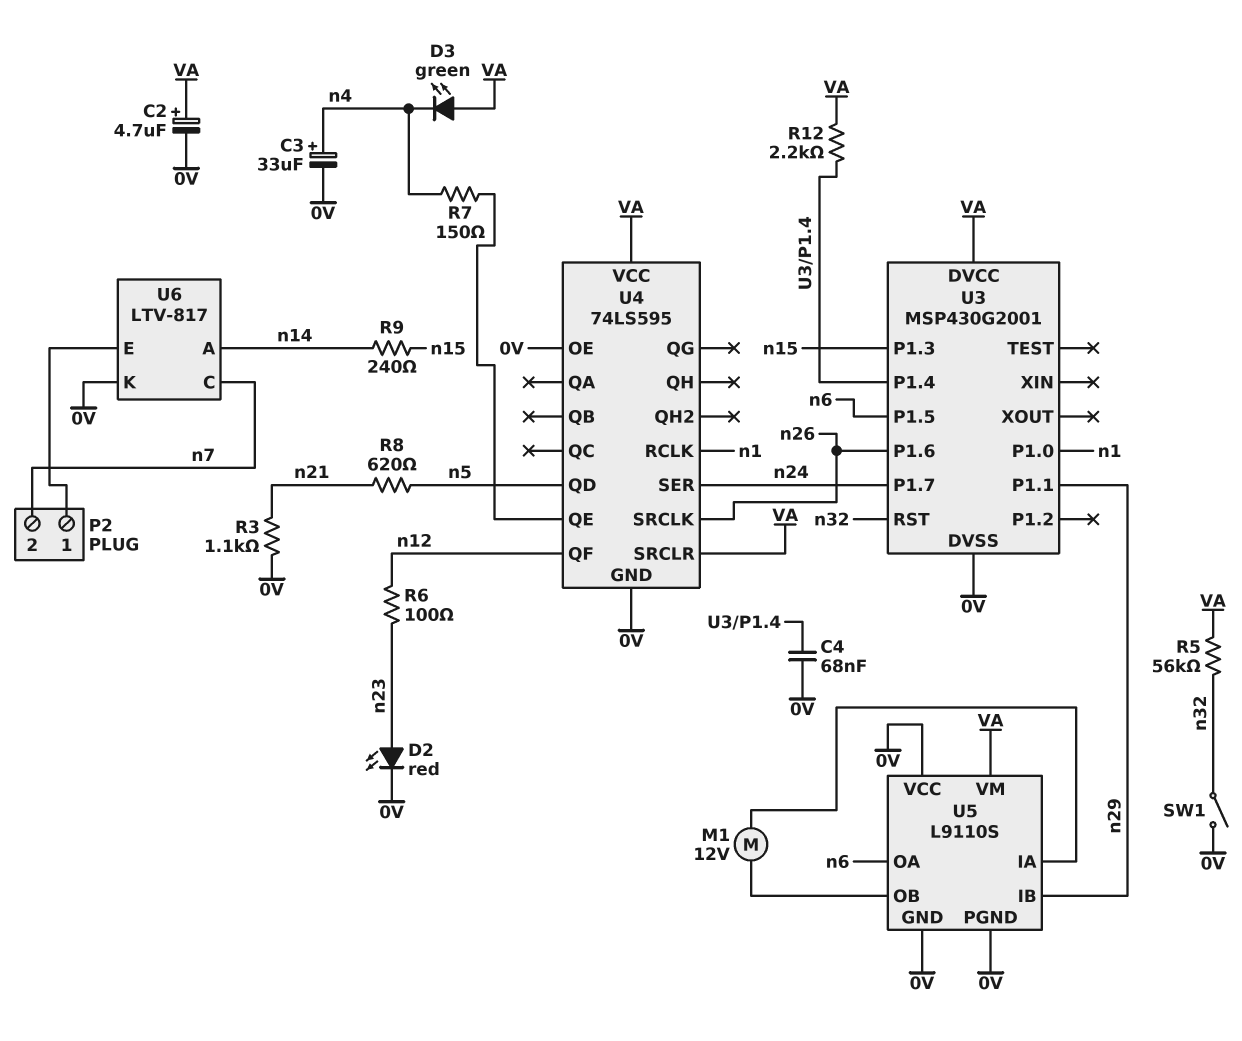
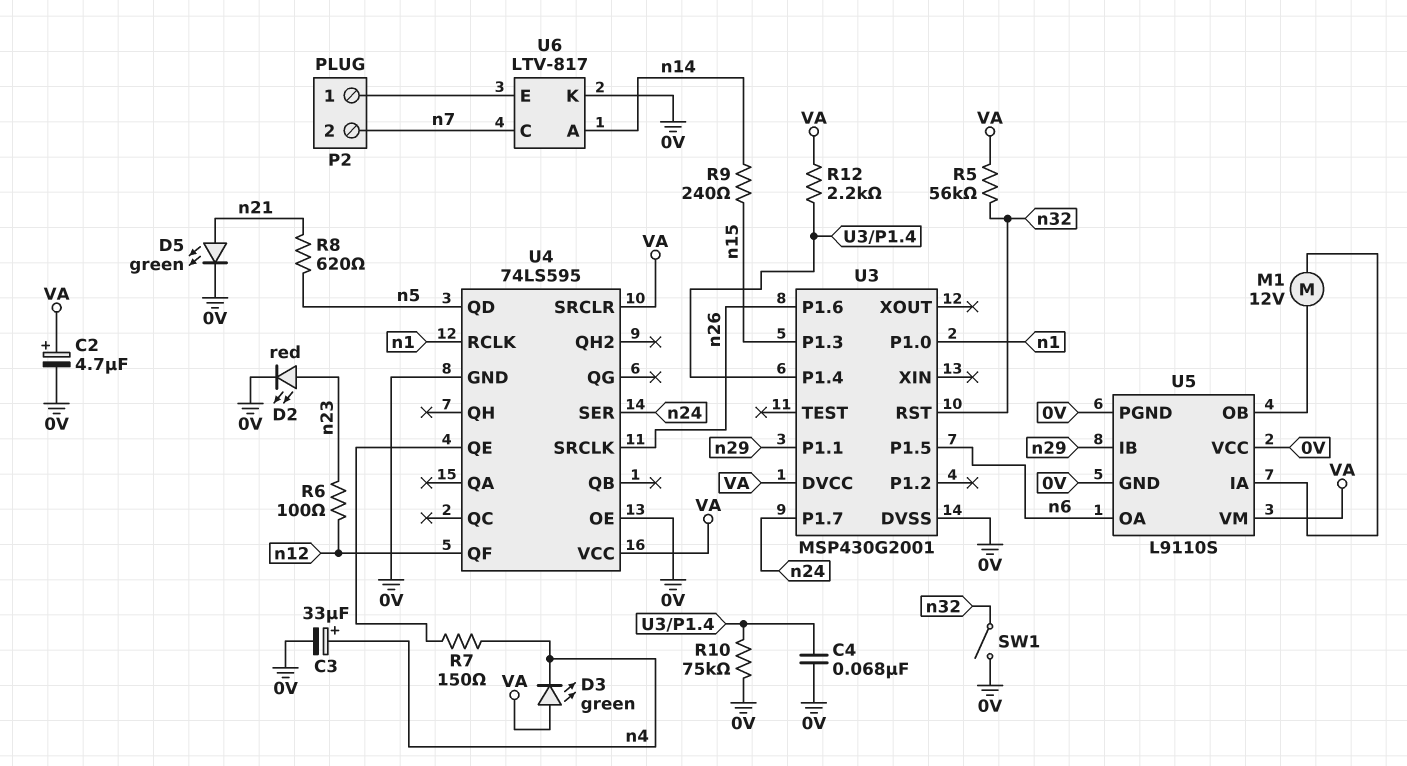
D5: none -> LED green (A n21, K 0V)
R3: 1.1k (0V, n21) -> none
R10: none -> 75k (0V, U3/P1.4)

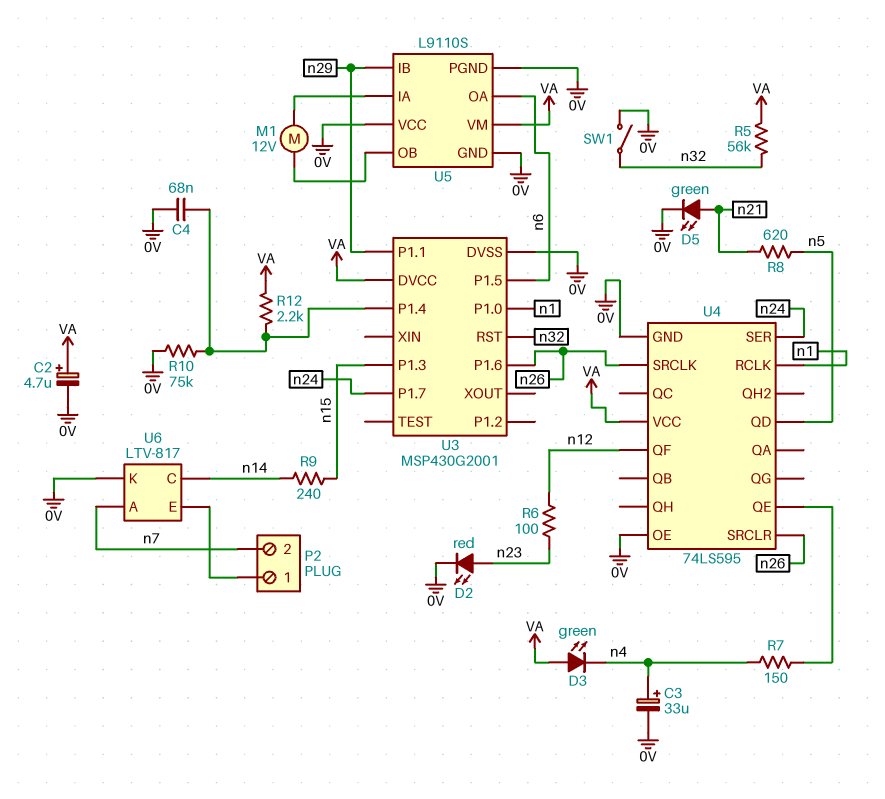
U4 pin SRCLR: VA -> n26
U6 pin A: n14 -> n7
U6 pin C: n7 -> n14

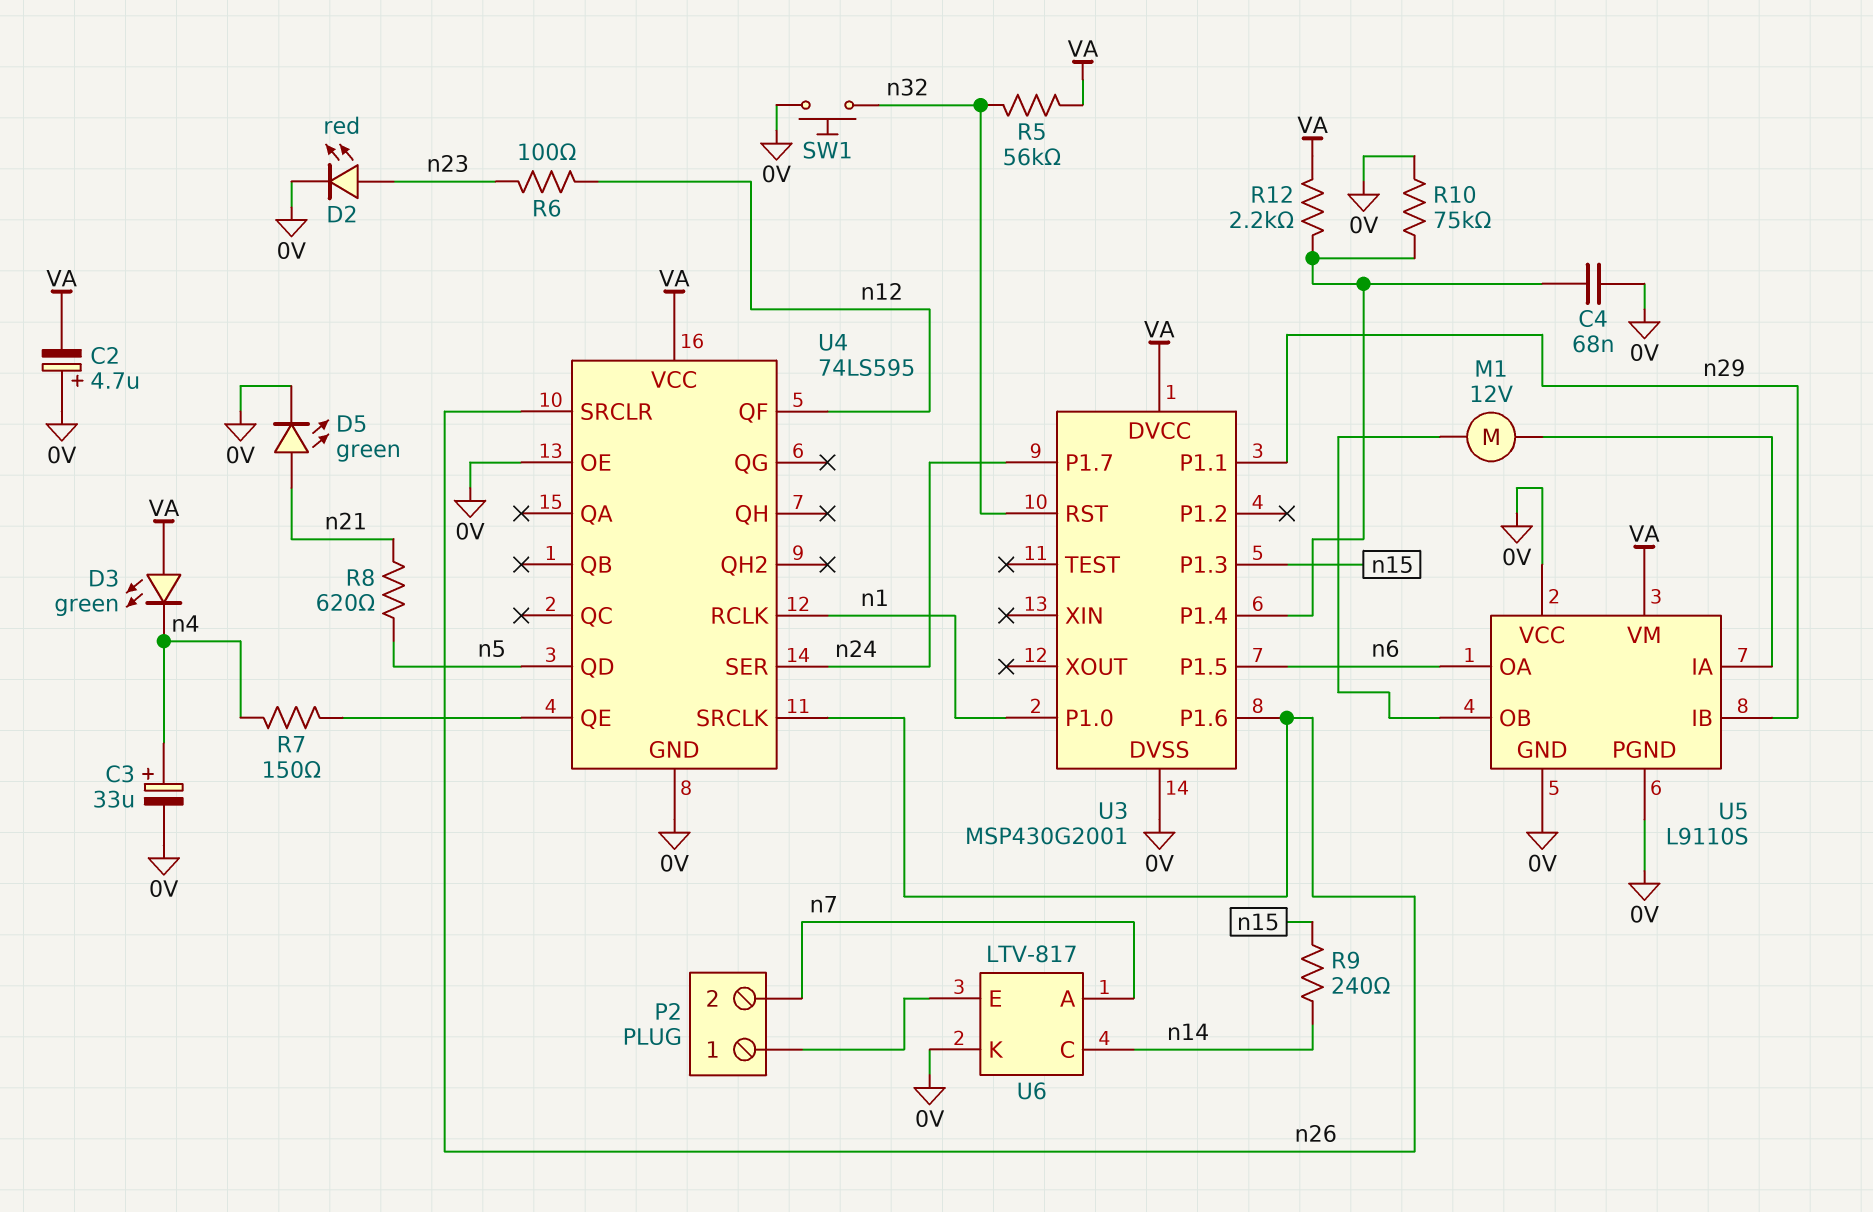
C2: 4.7uF (plus VA, minus 0V) -> 4.7uF (plus 0V, minus VA)
SW1: switch (0V, n32) -> button (0V, n32)

